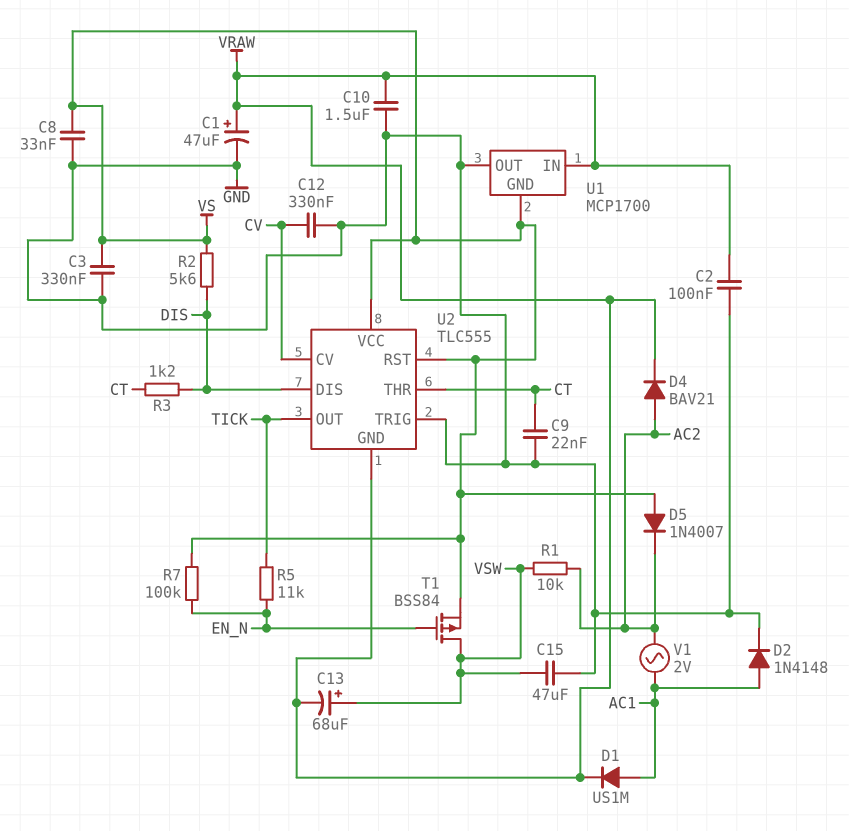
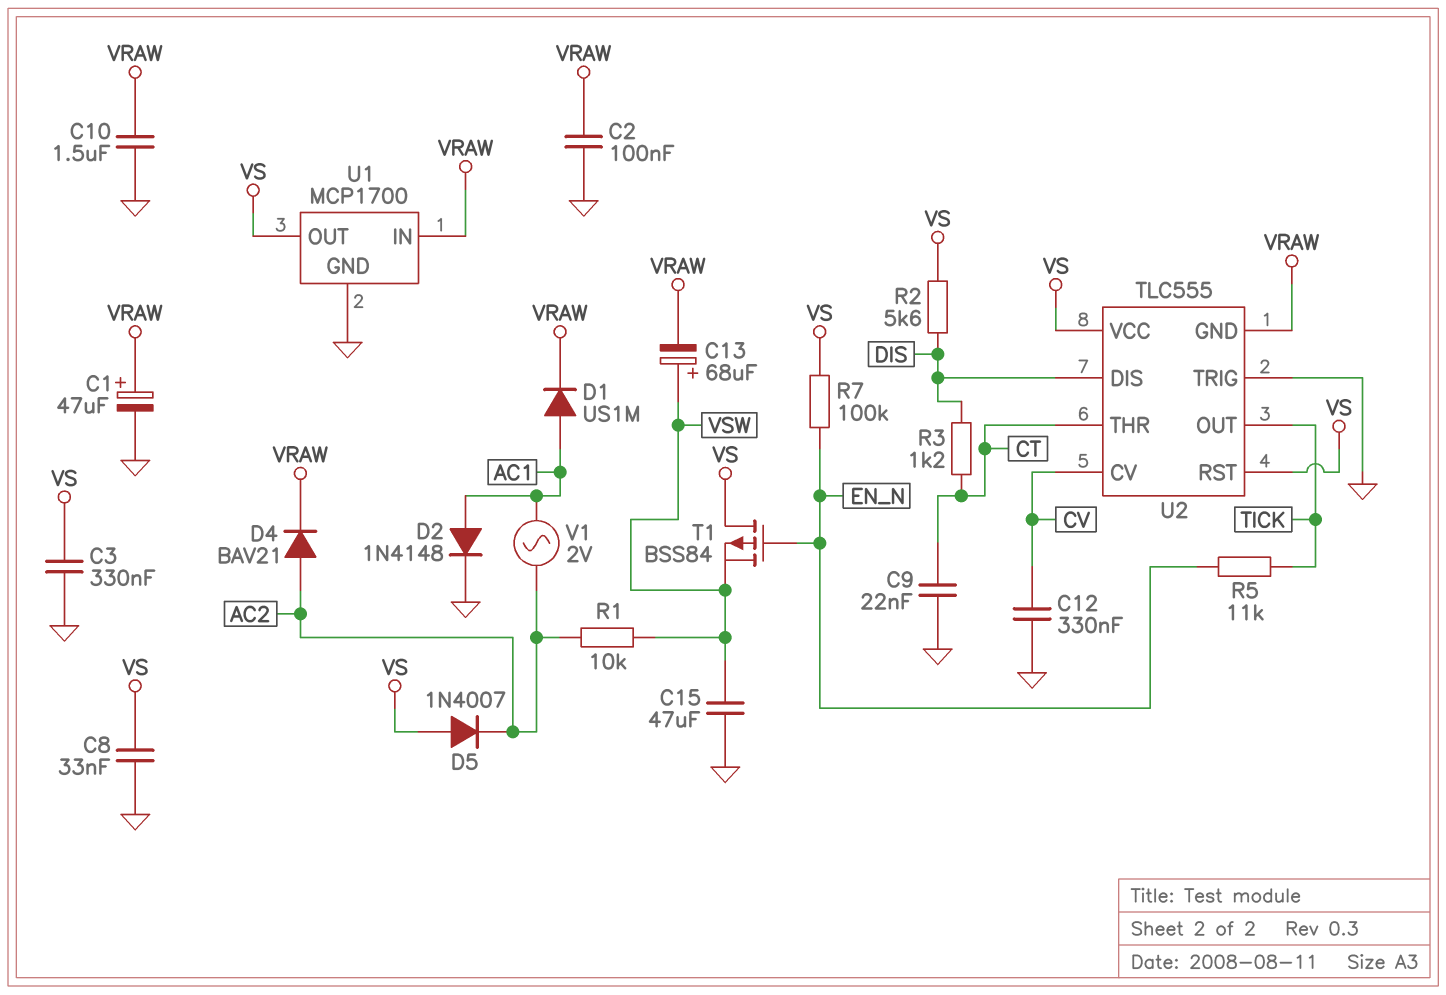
T1: PMOS BSS84 (G EN_N, D VSW, S VS) -> PMOS BSS84 (G EN_N, D VS, S VSW)
U1 pin GND: VS -> GND
U1 pin OUT: GND -> VS

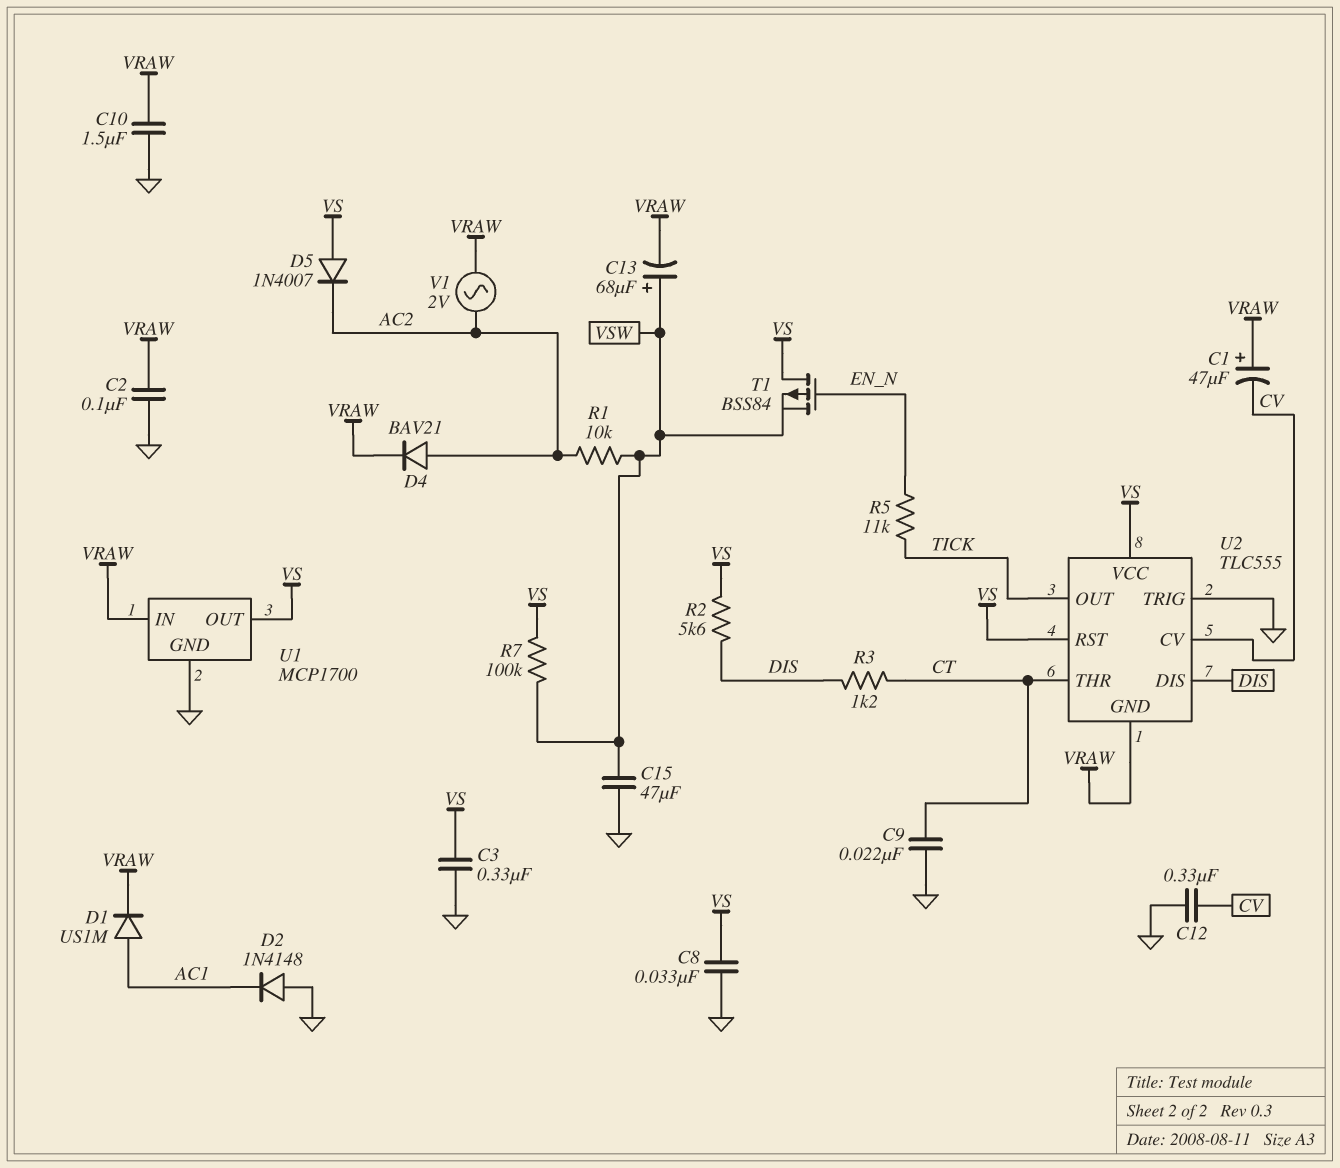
C1: 47uF (plus VRAW, minus GND) -> 47uF (plus VRAW, minus CV)
D2: diode 1N4148 (A AC1, K GND) -> diode 1N4148 (A GND, K AC1)
R7: 100k (EN_N, VS) -> 100k (VS, VSW)
V1: AC 2V (AC1, AC2) -> AC 2V (AC2, VRAW)

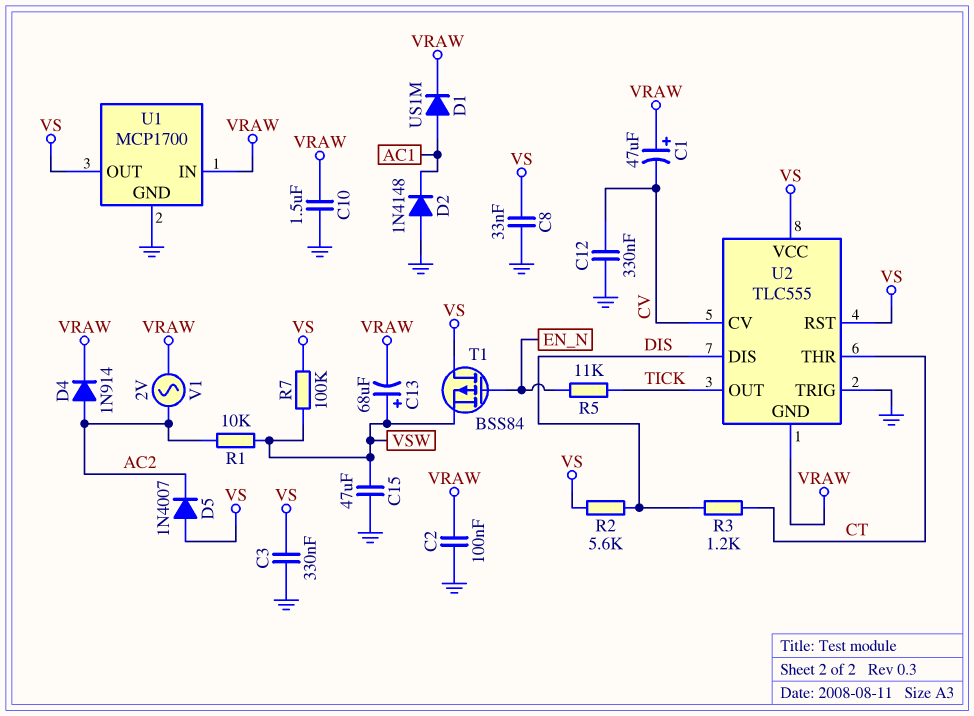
C9: 22nF (CT, GND) -> none
D4: diode BAV21 (A AC2, K VRAW) -> diode 1N914 (A AC2, K VRAW)

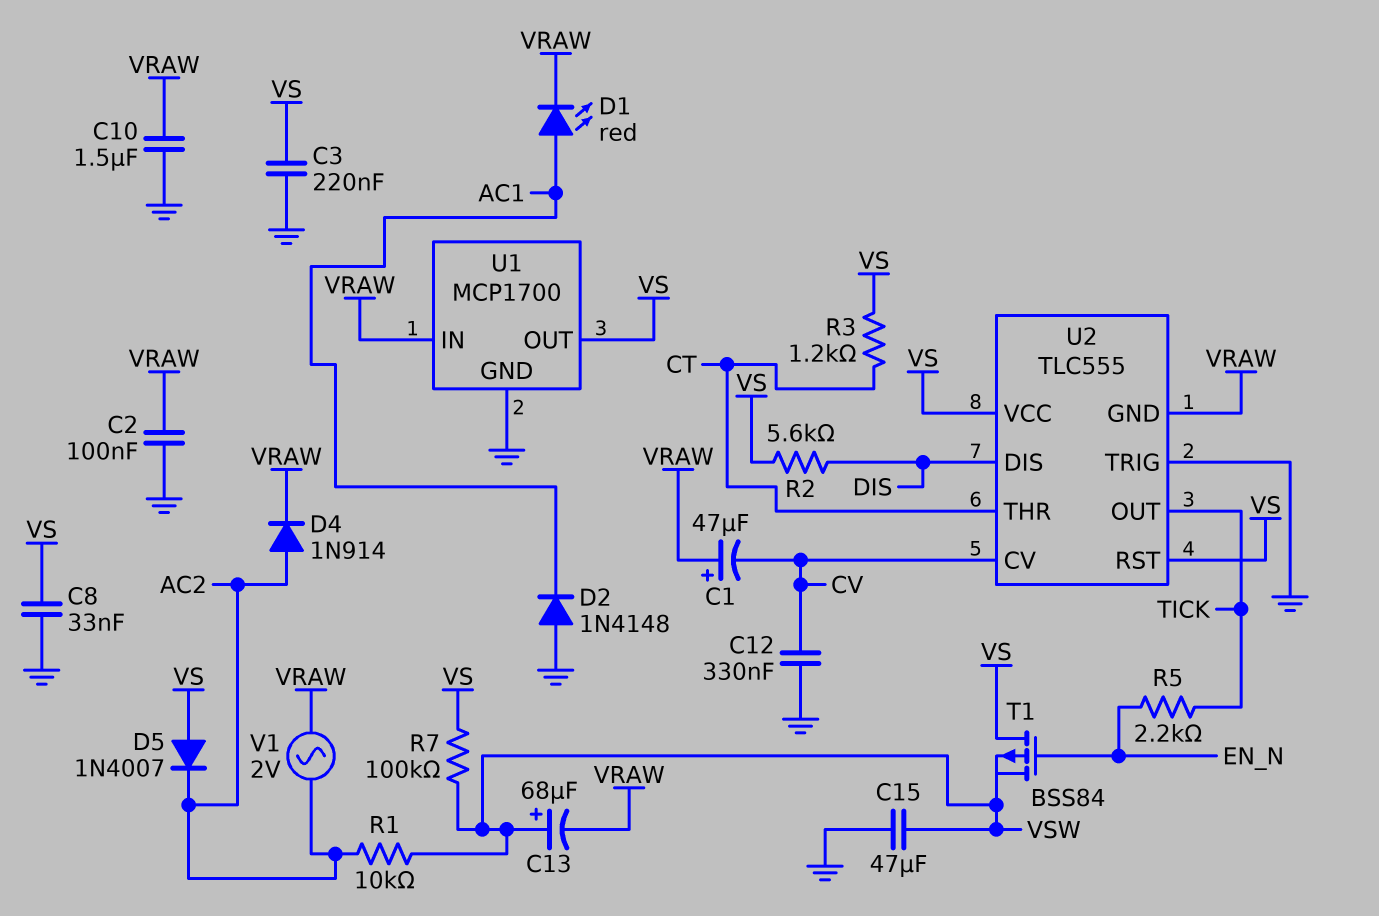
C3: 330nF (GND, VS) -> 220nF (GND, VS)
D1: diode US1M (A AC1, K VRAW) -> LED red (A AC1, K VRAW)
R3: 1.2k (CT, DIS) -> 1.2k (CT, VS)
R5: 11k (EN_N, TICK) -> 2.2k (EN_N, TICK)

